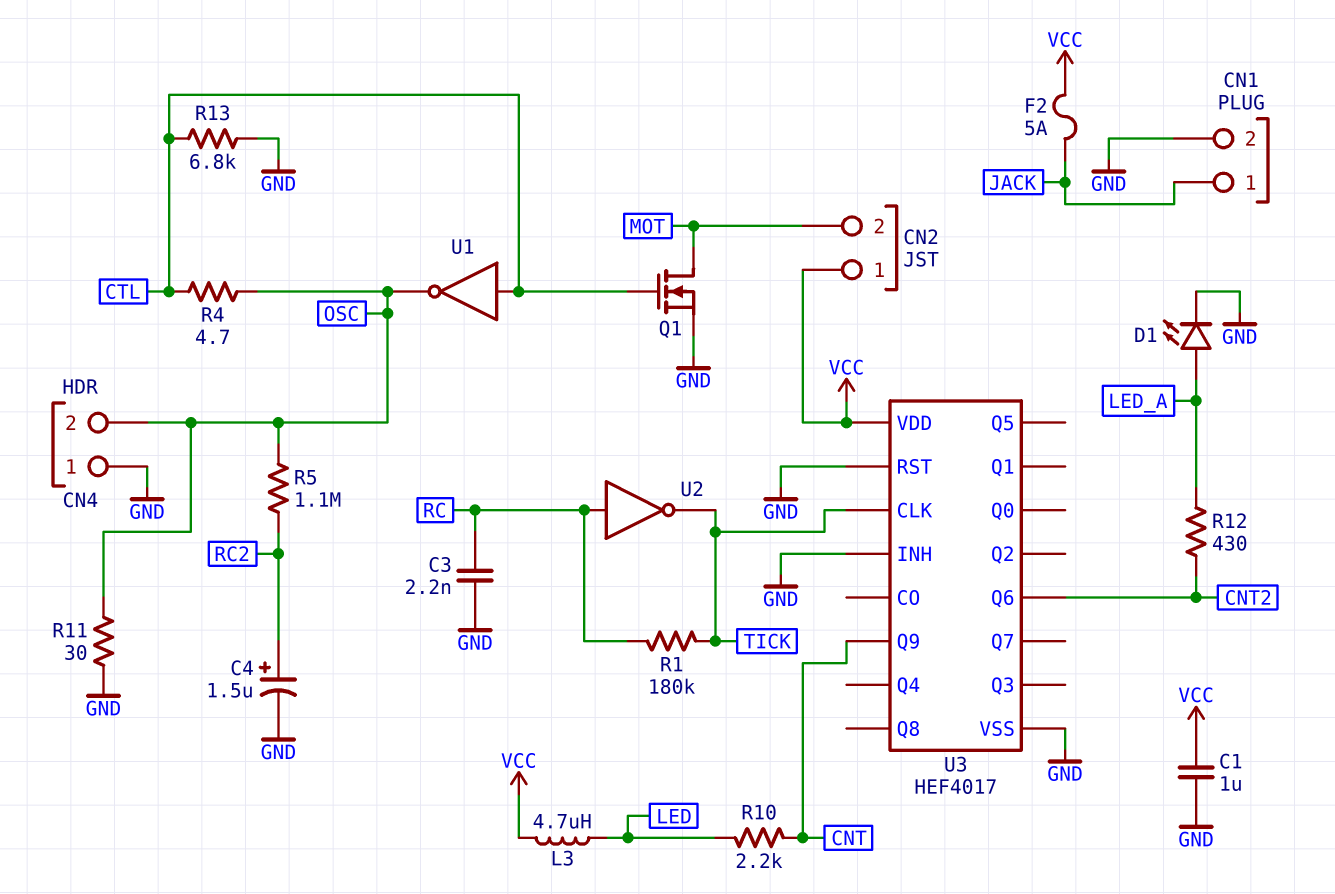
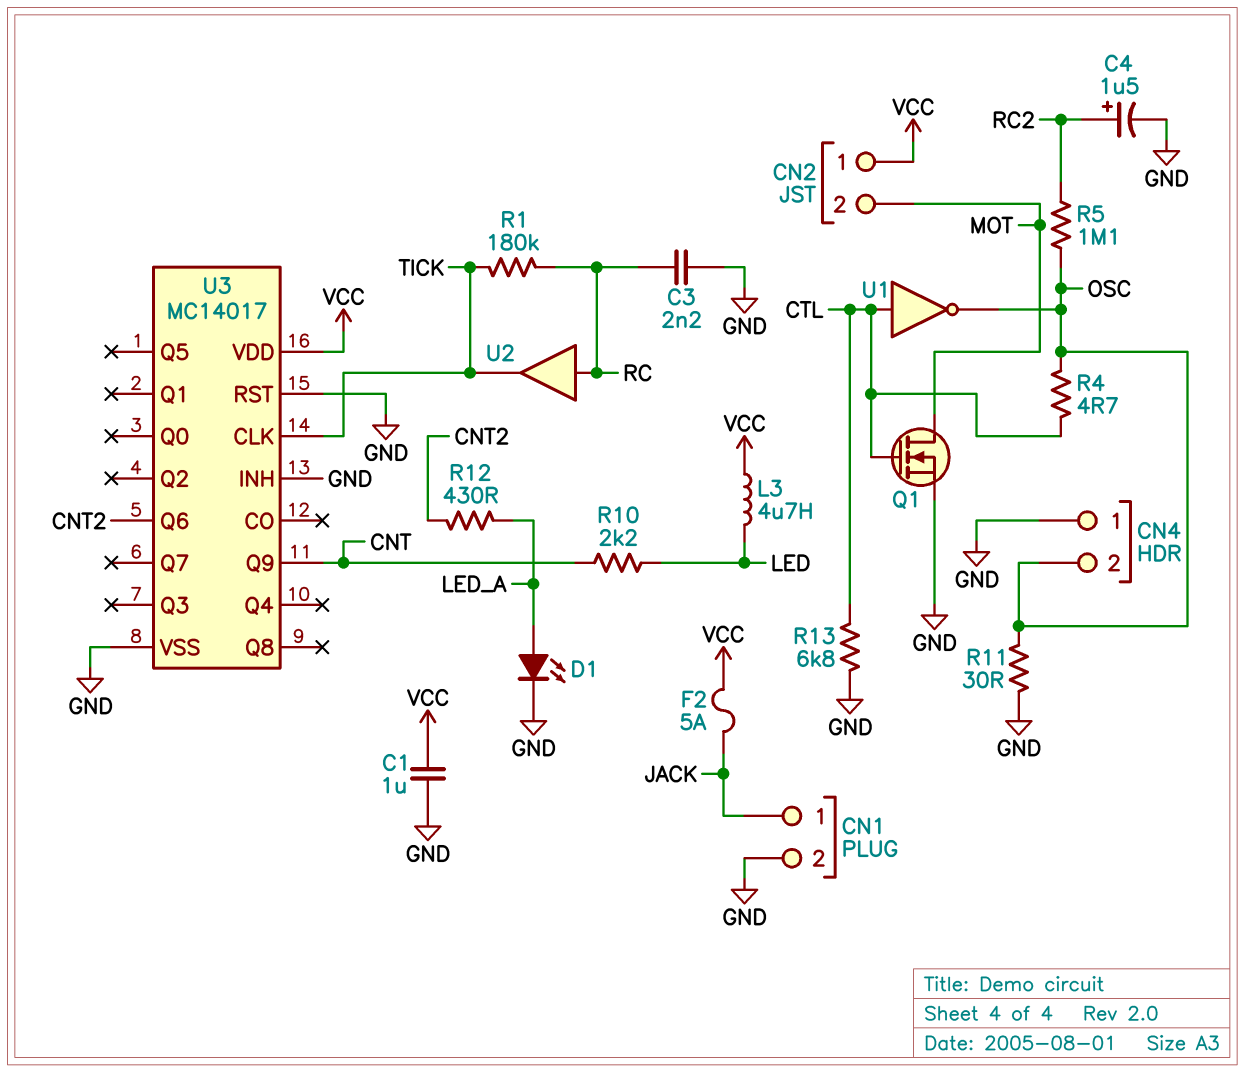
U2: NOT (in RC, out TICK) -> buffer (in RC, out TICK)
U3: HEF4017 -> MC14017

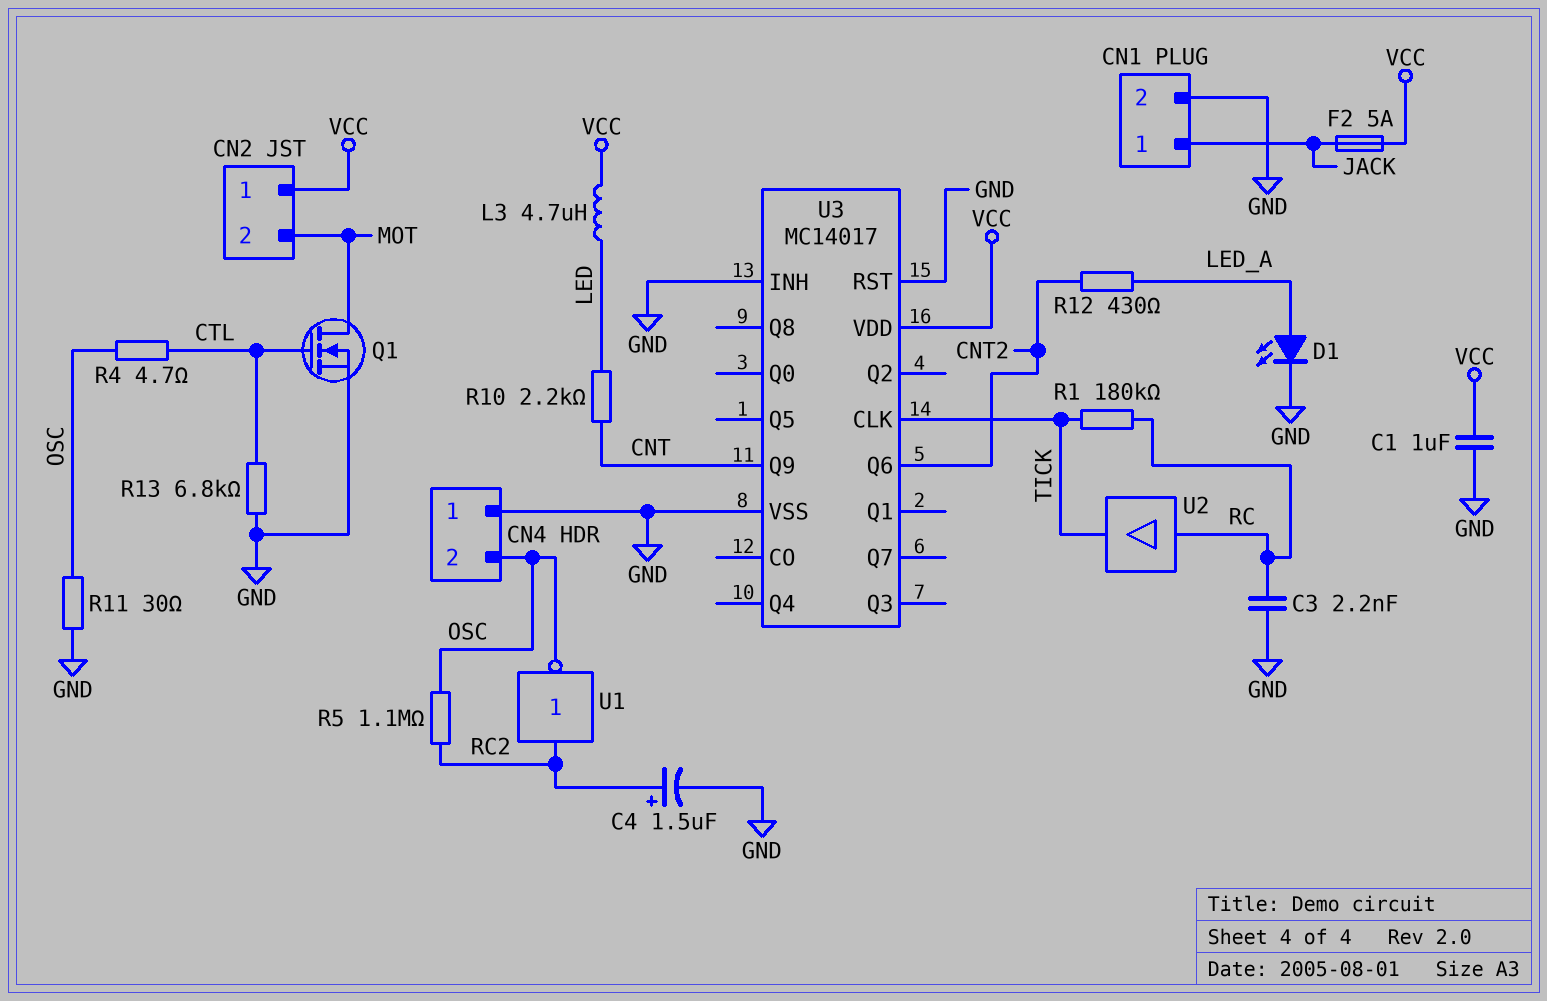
U1: NOT (in CTL, out OSC) -> NOT (in RC2, out OSC)

